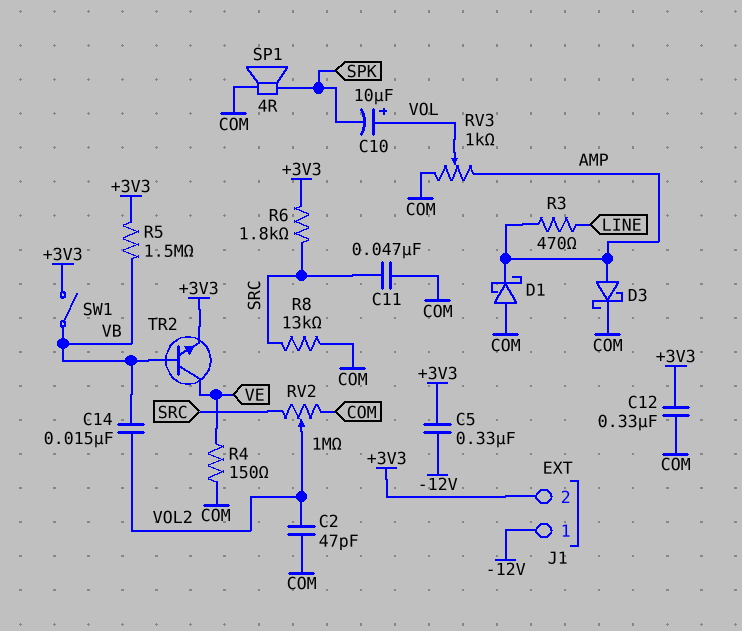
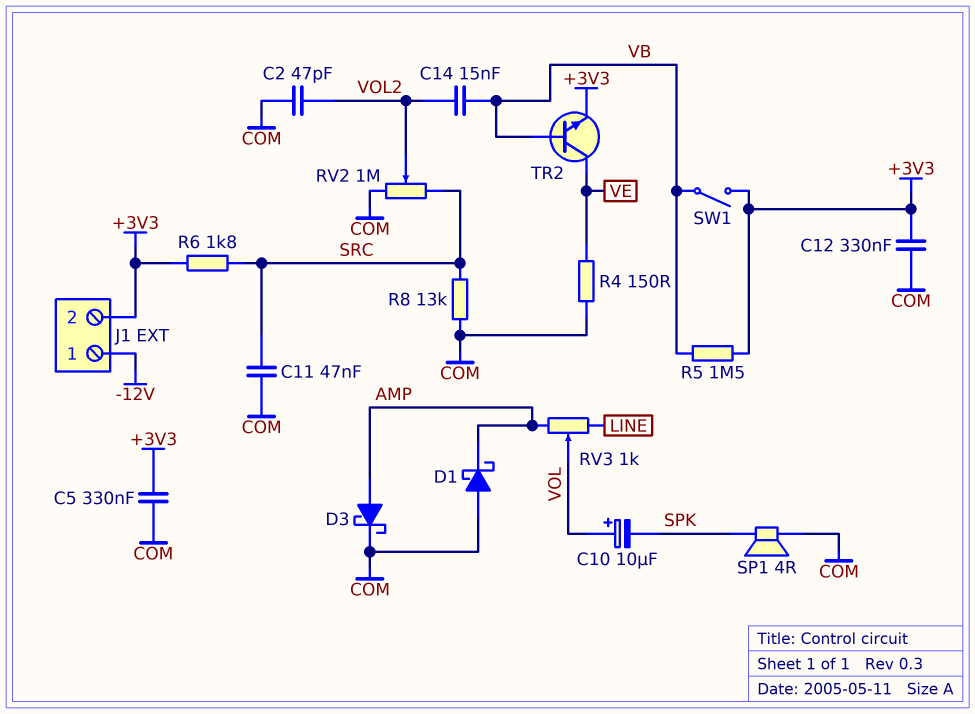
C5: 330nF (+3V3, -12V) -> 330nF (+3V3, COM)
R3: 470 (AMP, LINE) -> none
RV3: 1k (AMP, COM, wiper VOL) -> 1k (AMP, LINE, wiper VOL)

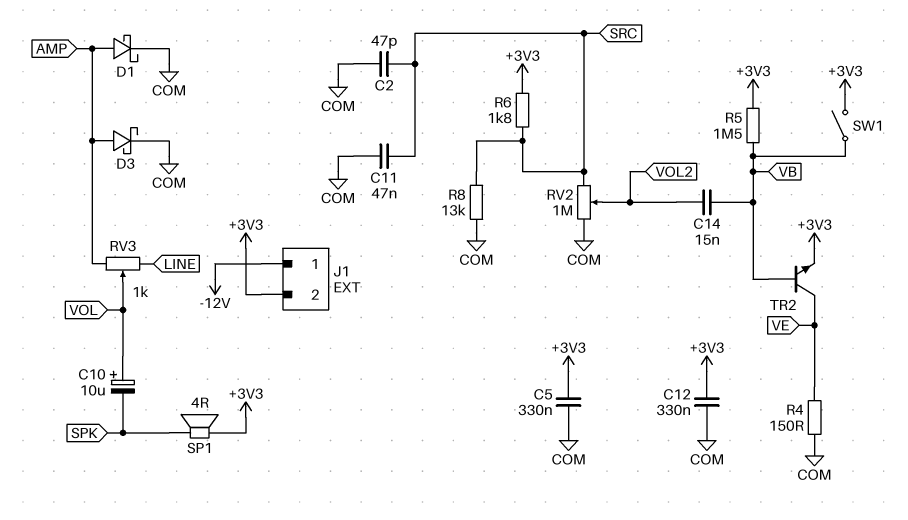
C2: 47pF (COM, VOL2) -> 47pF (COM, SRC)
D1: schottky (A COM, K AMP) -> schottky (A AMP, K COM)
SP1: speaker 4R (COM, SPK) -> speaker 4R (+3V3, SPK)

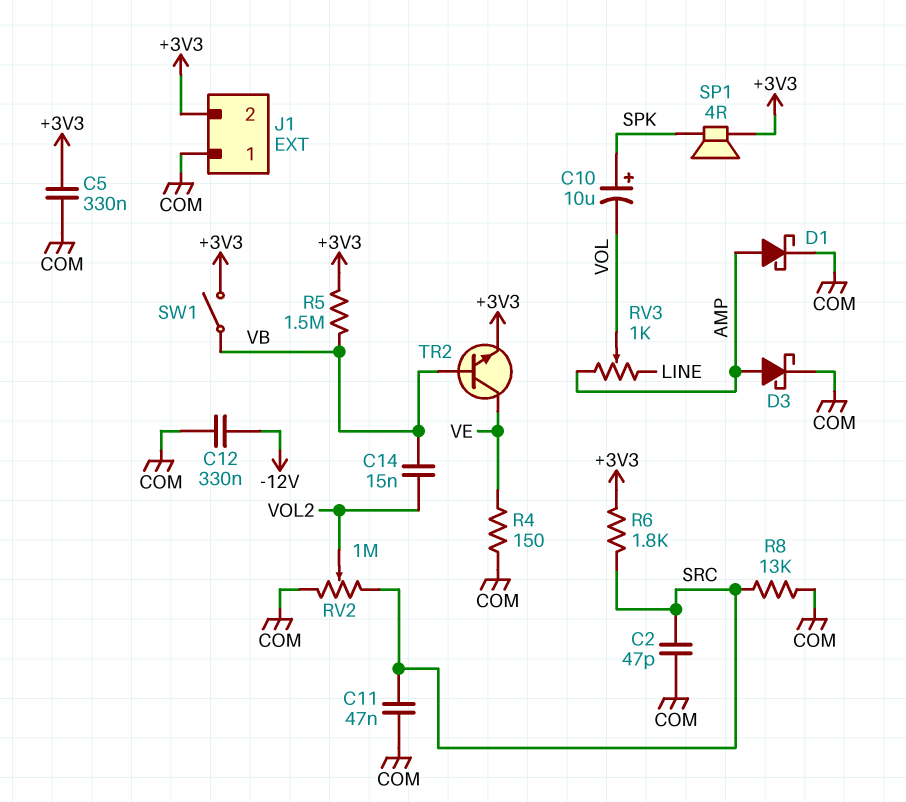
C10: 10uF (plus VOL, minus SPK) -> 10uF (plus SPK, minus VOL)
C12: 330nF (+3V3, COM) -> 330nF (-12V, COM)
J1 pin 1: -12V -> COM

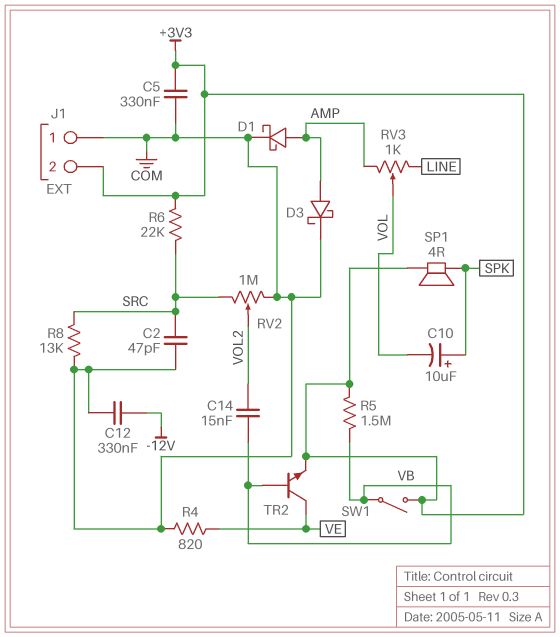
C11: 47nF (COM, SRC) -> none
R4: 150 (COM, VE) -> 820 (COM, VE)
R6: 1.8k (+3V3, SRC) -> 22k (+3V3, SRC)

